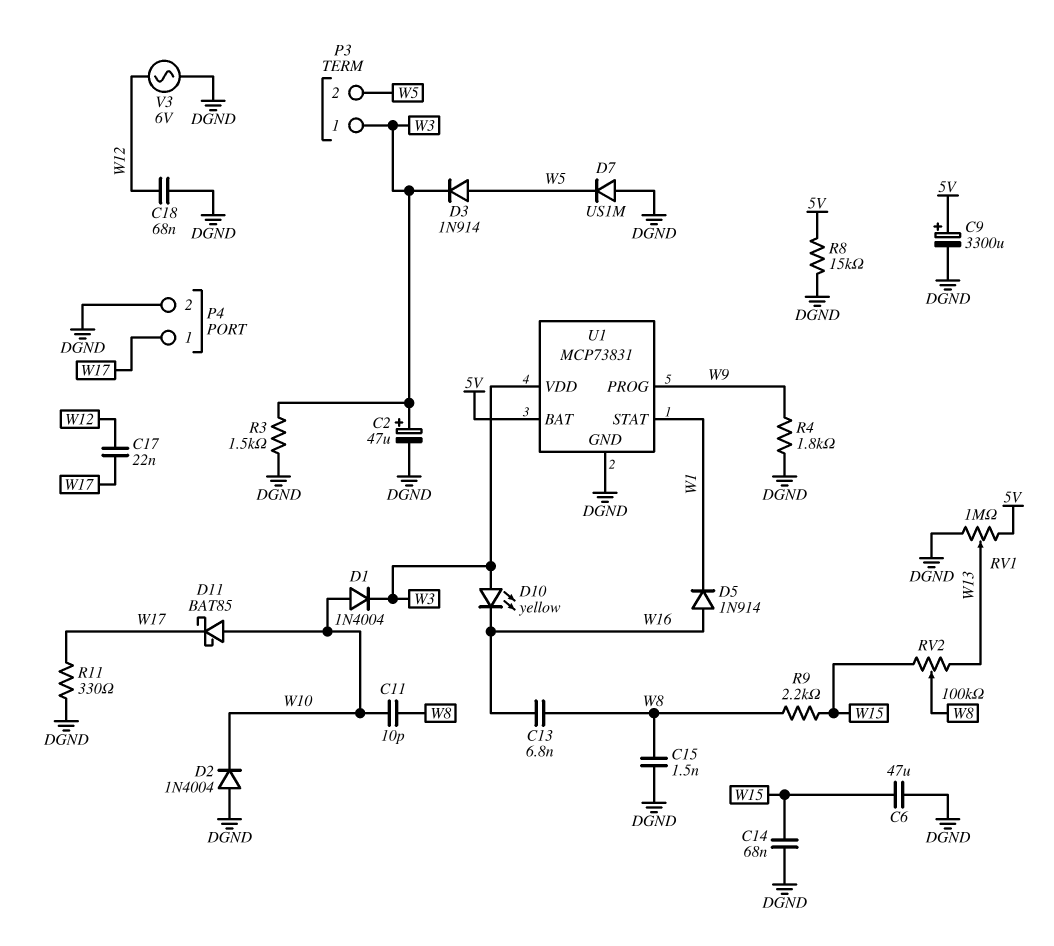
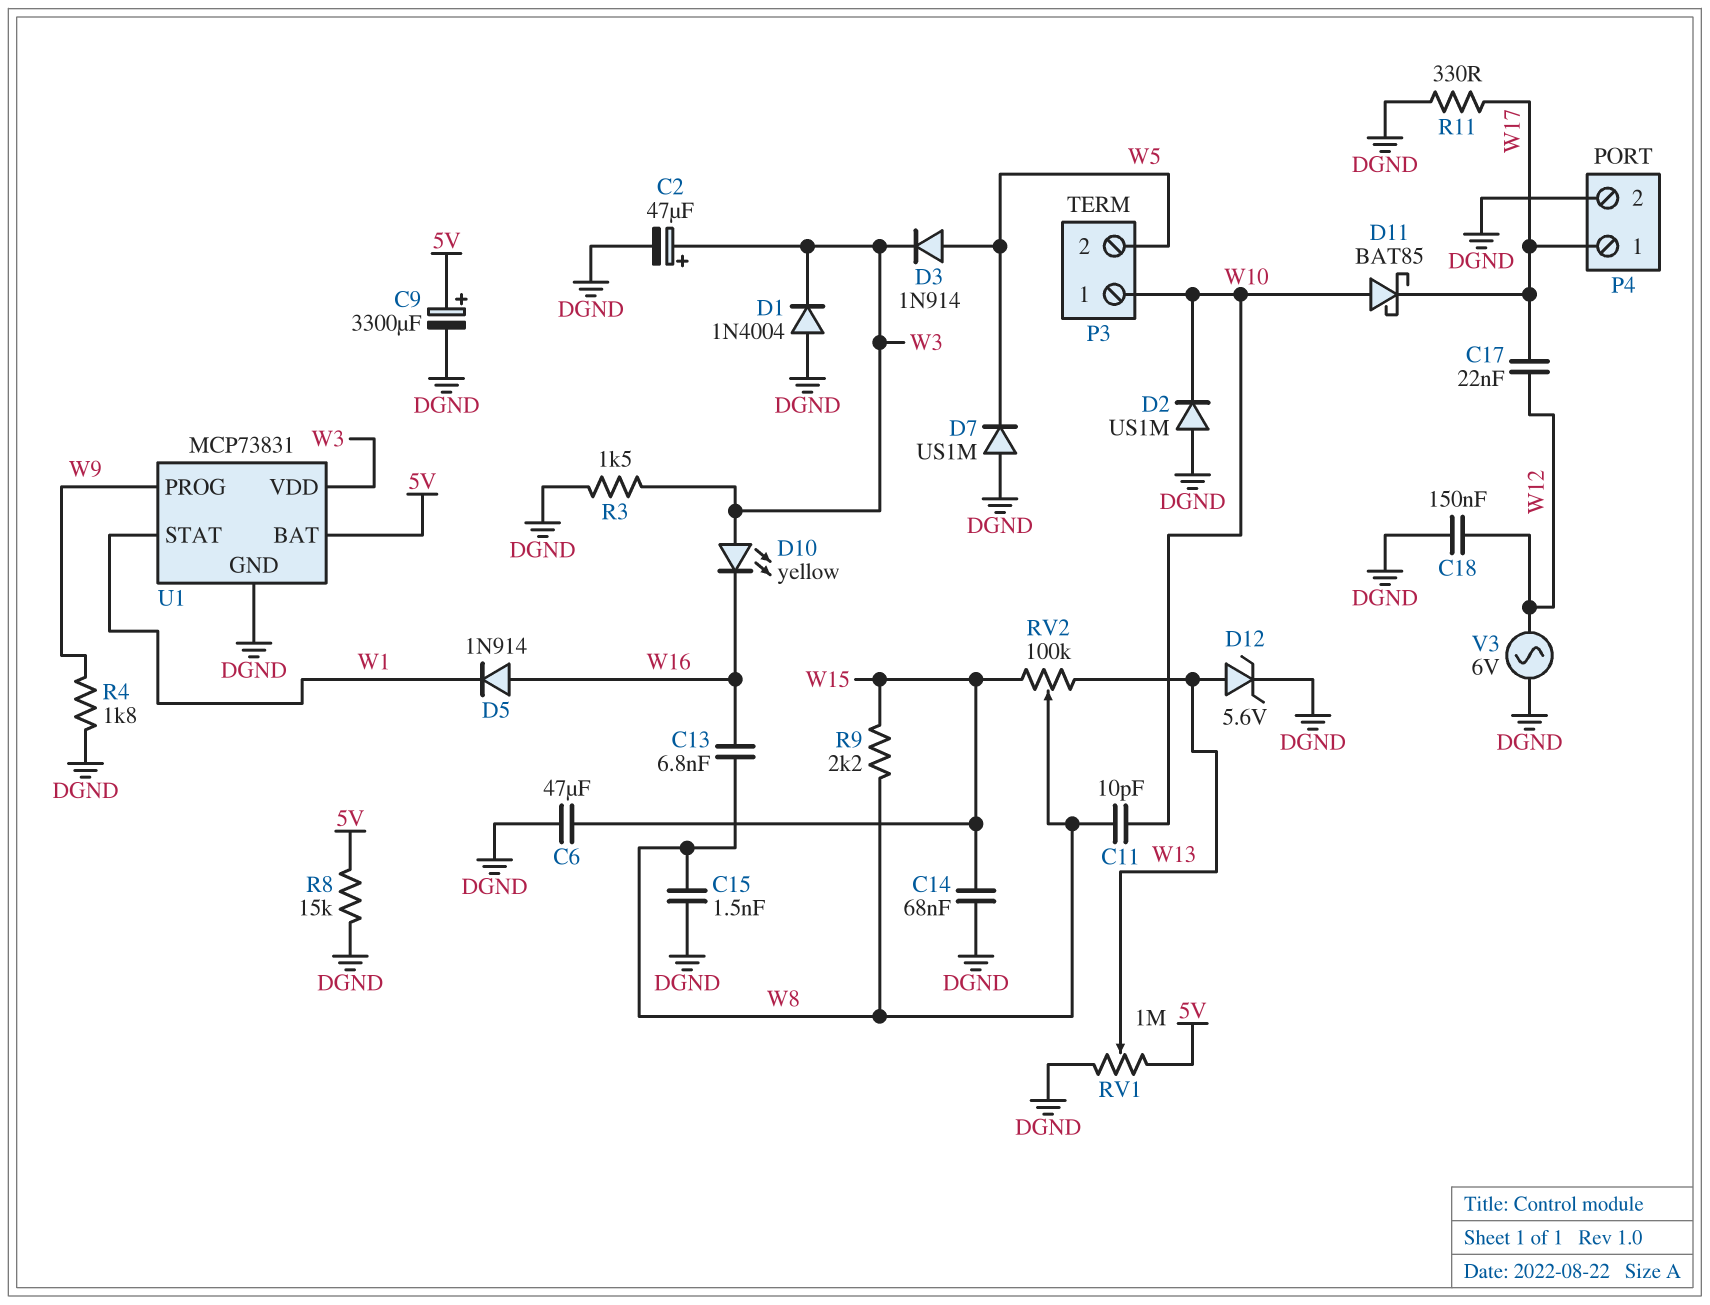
C18: 68nF (DGND, W12) -> 150nF (DGND, W12)
D1: diode 1N4004 (A W10, K W3) -> diode 1N4004 (A DGND, K W3)
D2: diode 1N4004 (A DGND, K W10) -> diode US1M (A DGND, K W10)
D12: none -> zener 5.6V (A W13, K DGND)
P3 pin 1: W3 -> W10

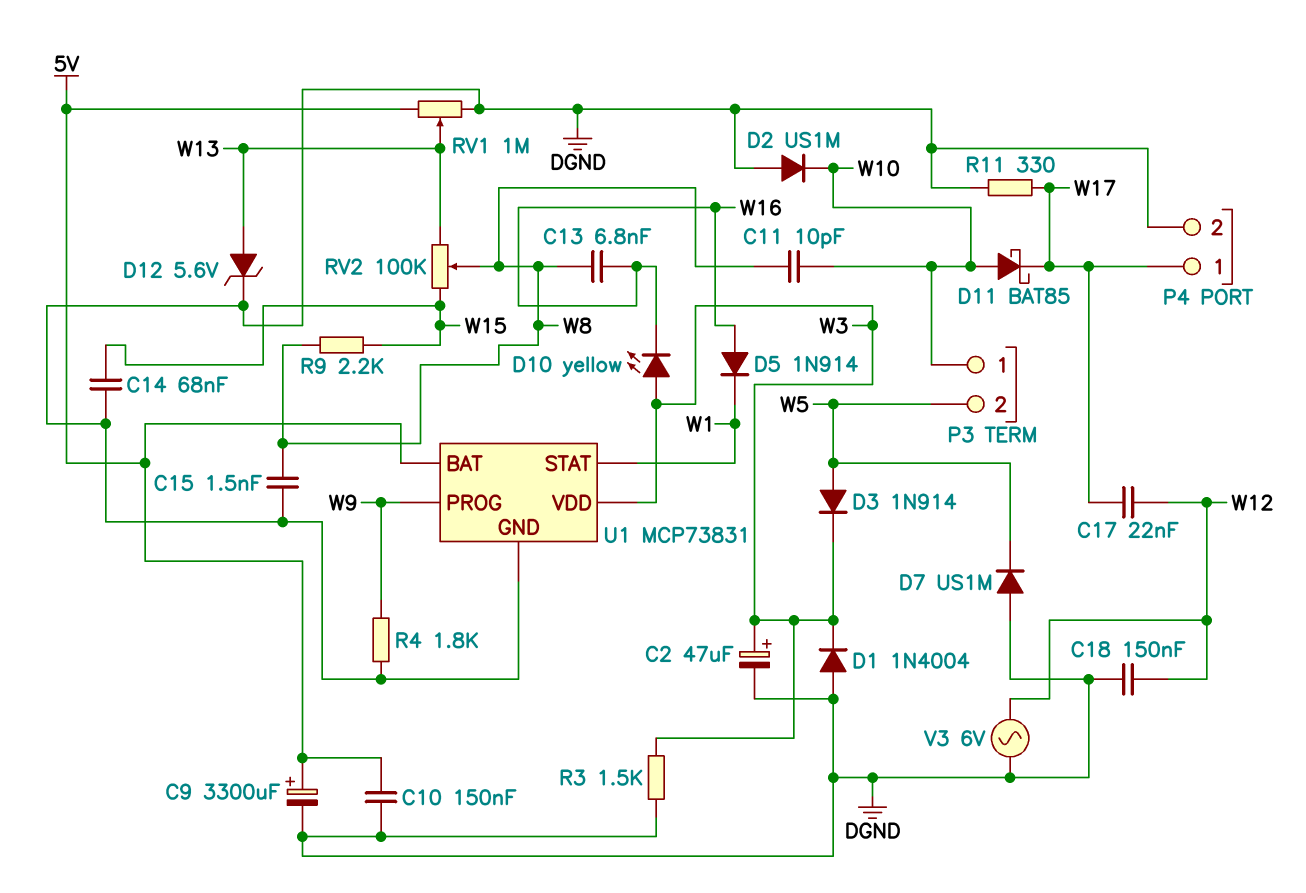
C6: 47uF (DGND, W15) -> none
C10: none -> 150nF (5V, DGND)
R8: 15k (5V, DGND) -> none

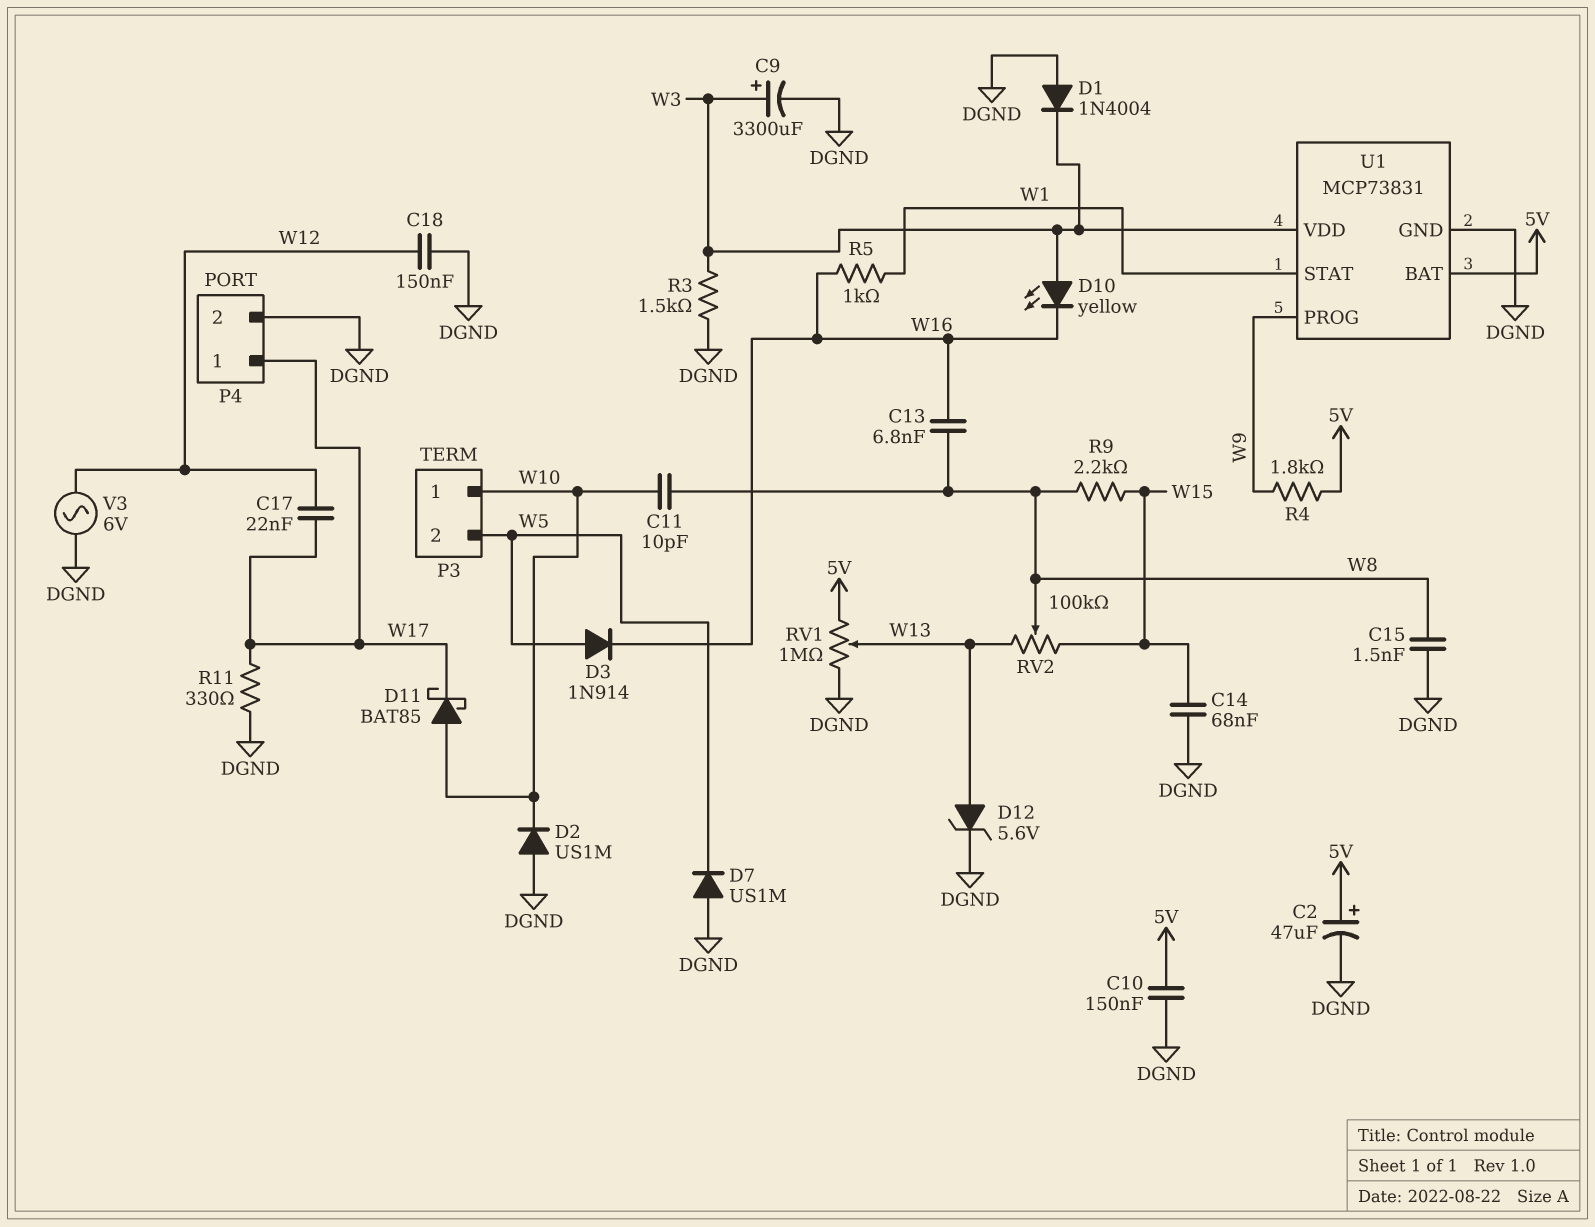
C2: 47uF (plus W3, minus DGND) -> 47uF (plus 5V, minus DGND)
C9: 3300uF (plus 5V, minus DGND) -> 3300uF (plus W3, minus DGND)
D3: diode 1N914 (A W5, K W3) -> diode 1N914 (A W5, K W16)
D5: diode 1N914 (A W16, K W1) -> none
R4: 1.8k (DGND, W9) -> 1.8k (5V, W9)
R5: none -> 1k (W1, W16)

